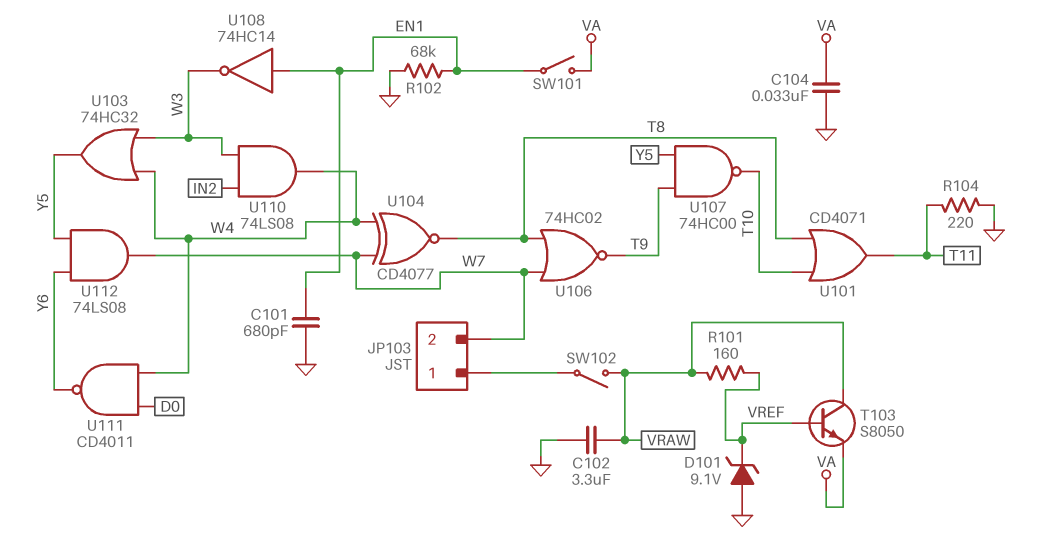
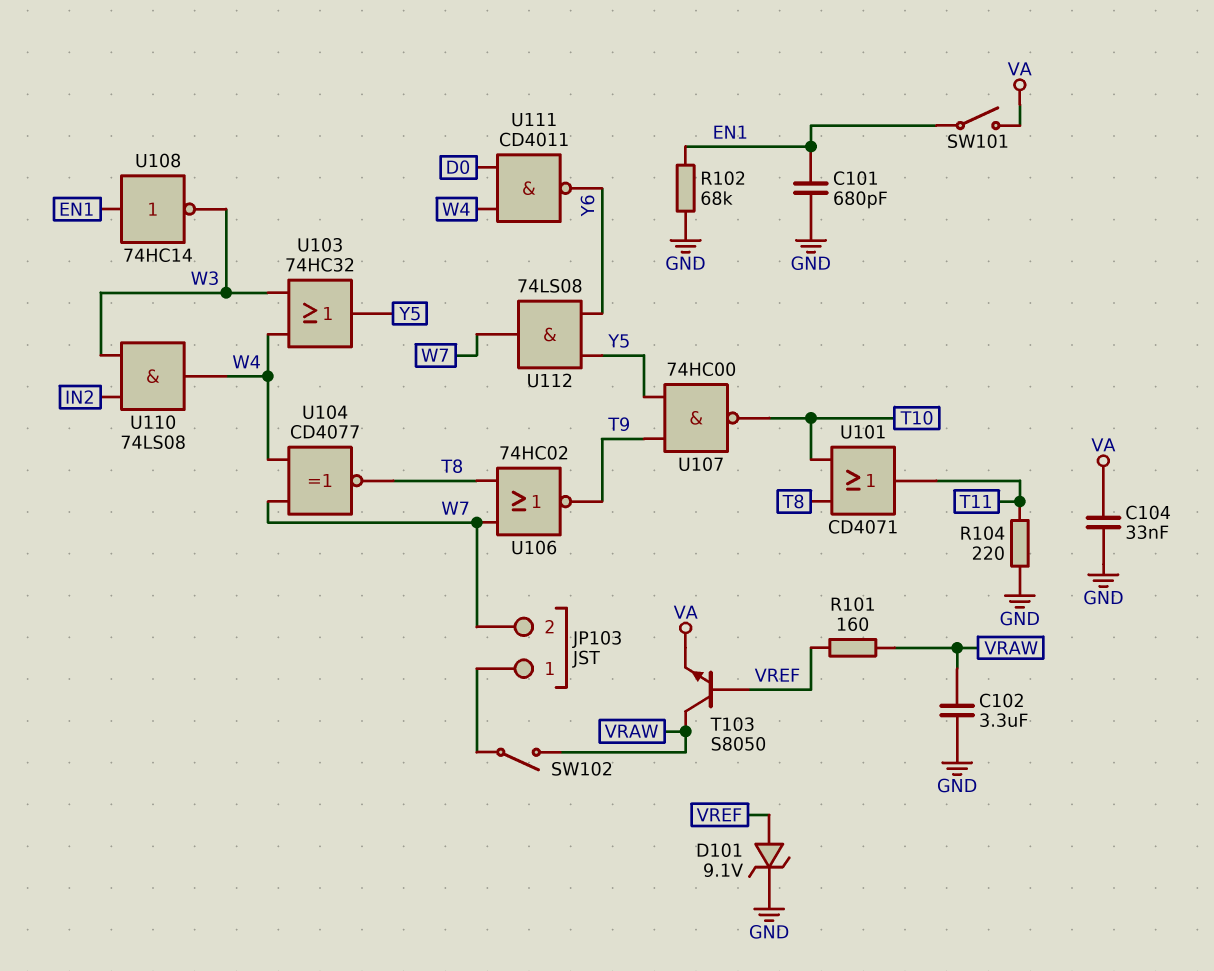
D101: zener 9.1V (A GND, K VREF) -> zener 9.1V (A VREF, K GND)

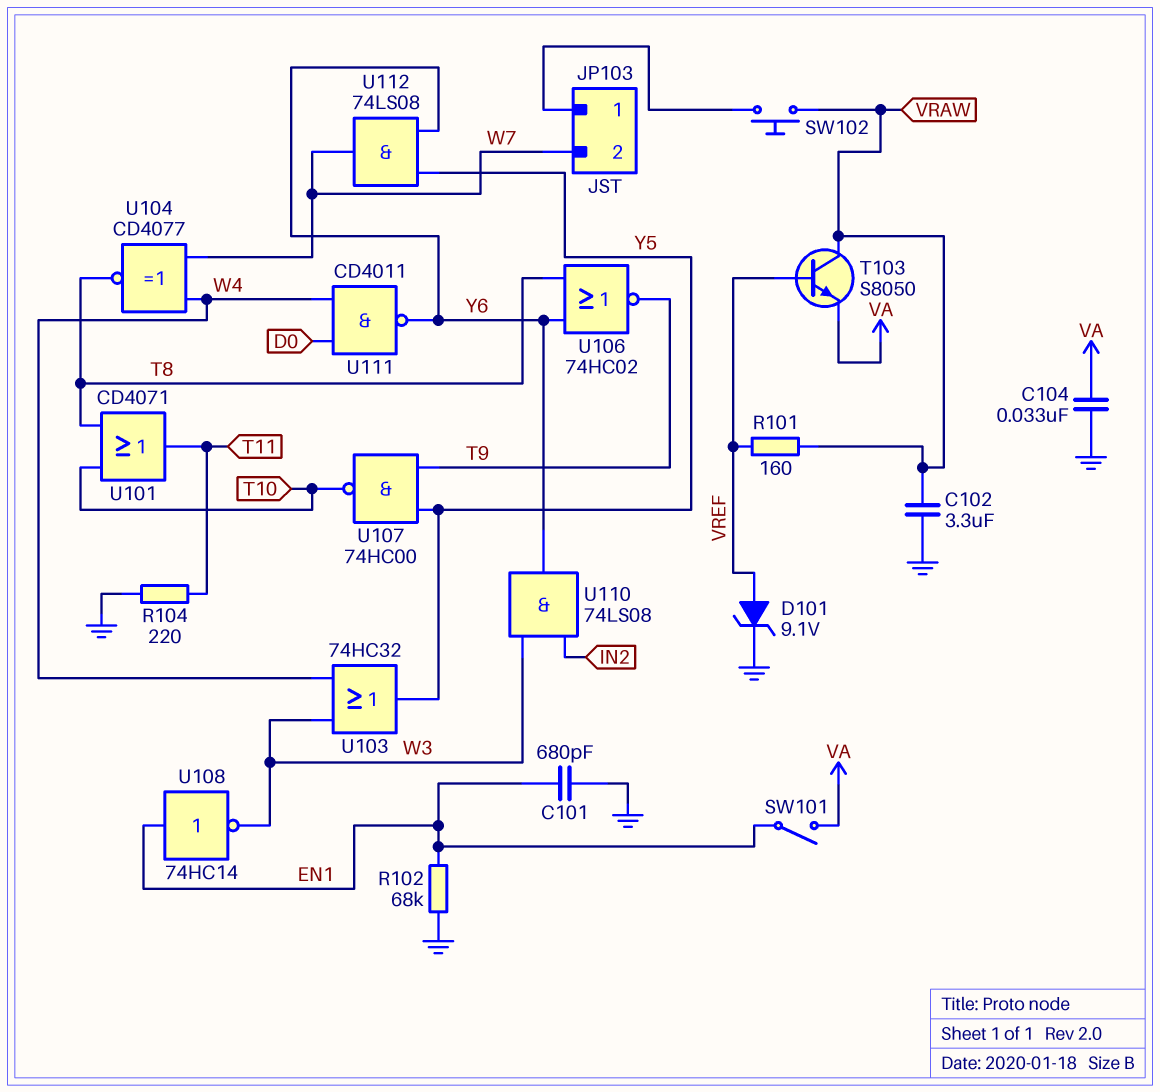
SW102: switch (JP103/1, VRAW) -> button (JP103/1, VRAW)
U106: NOR 74HC02 (in T8, in W7, out T9) -> NOR 74HC02 (in T8, in Y6, out T9)
U110: AND 74LS08 (in IN2, in W3, out W4) -> AND 74LS08 (in IN2, in W3, out Y6)

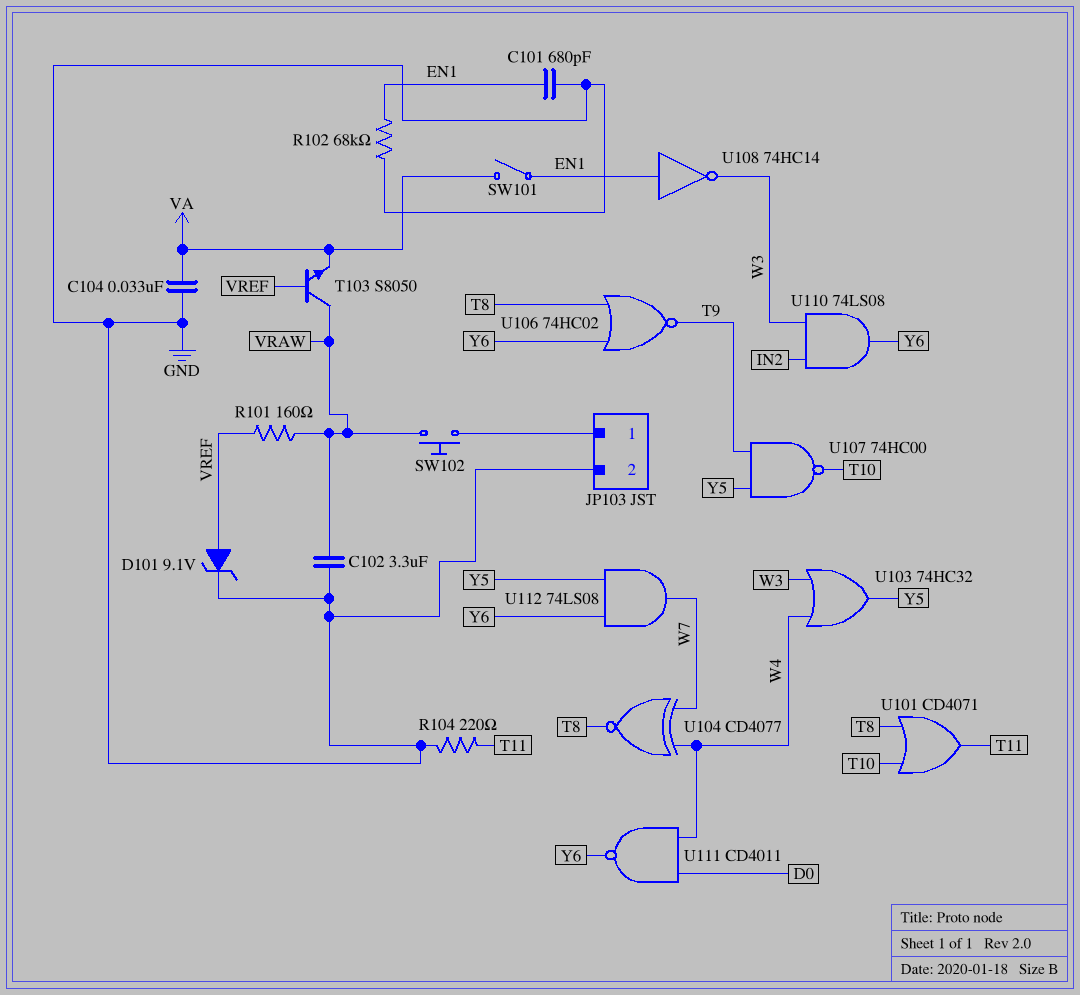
JP103 pin 2: W7 -> GND

